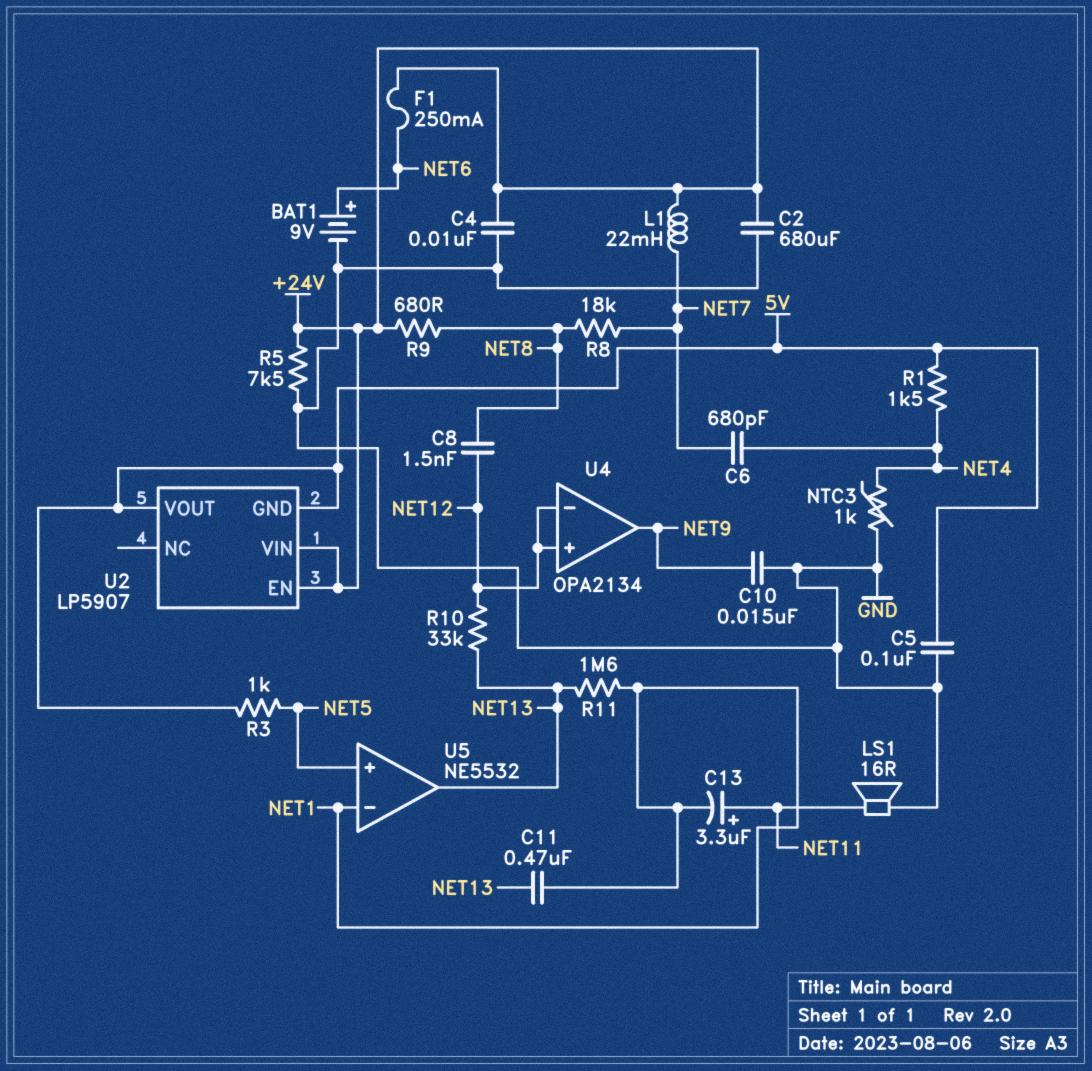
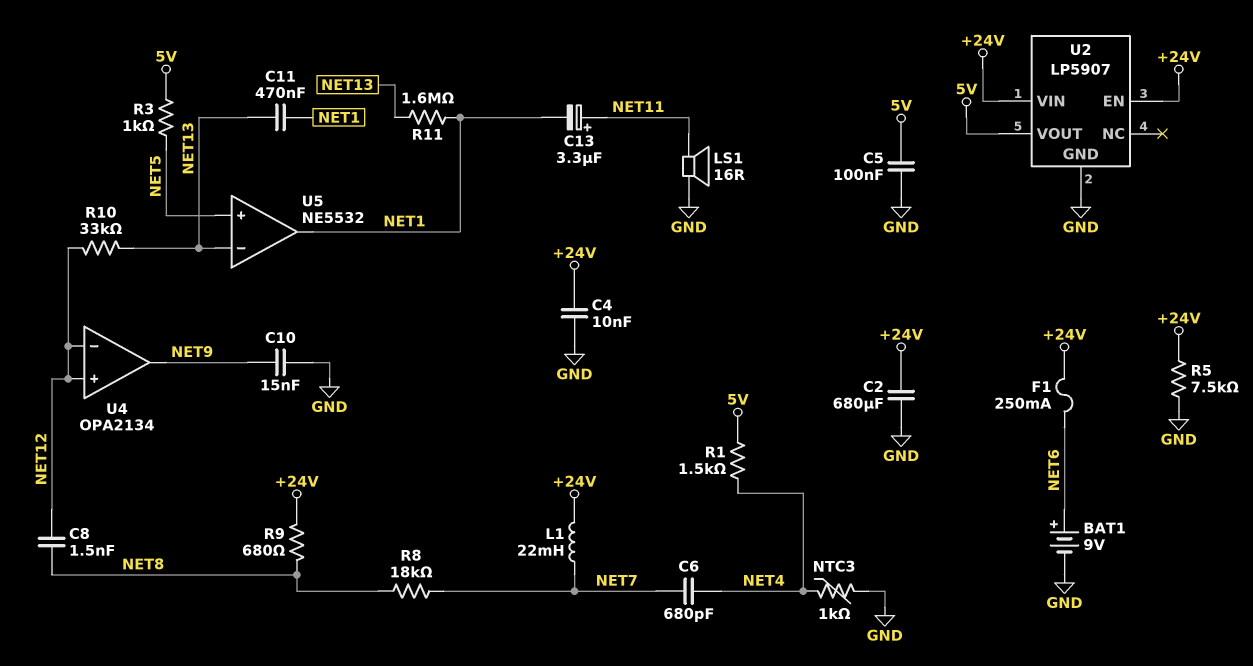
U2 pin GND: 5V -> GND
U5 pin in-: NET1 -> NET13
U5 pin out: NET13 -> NET1

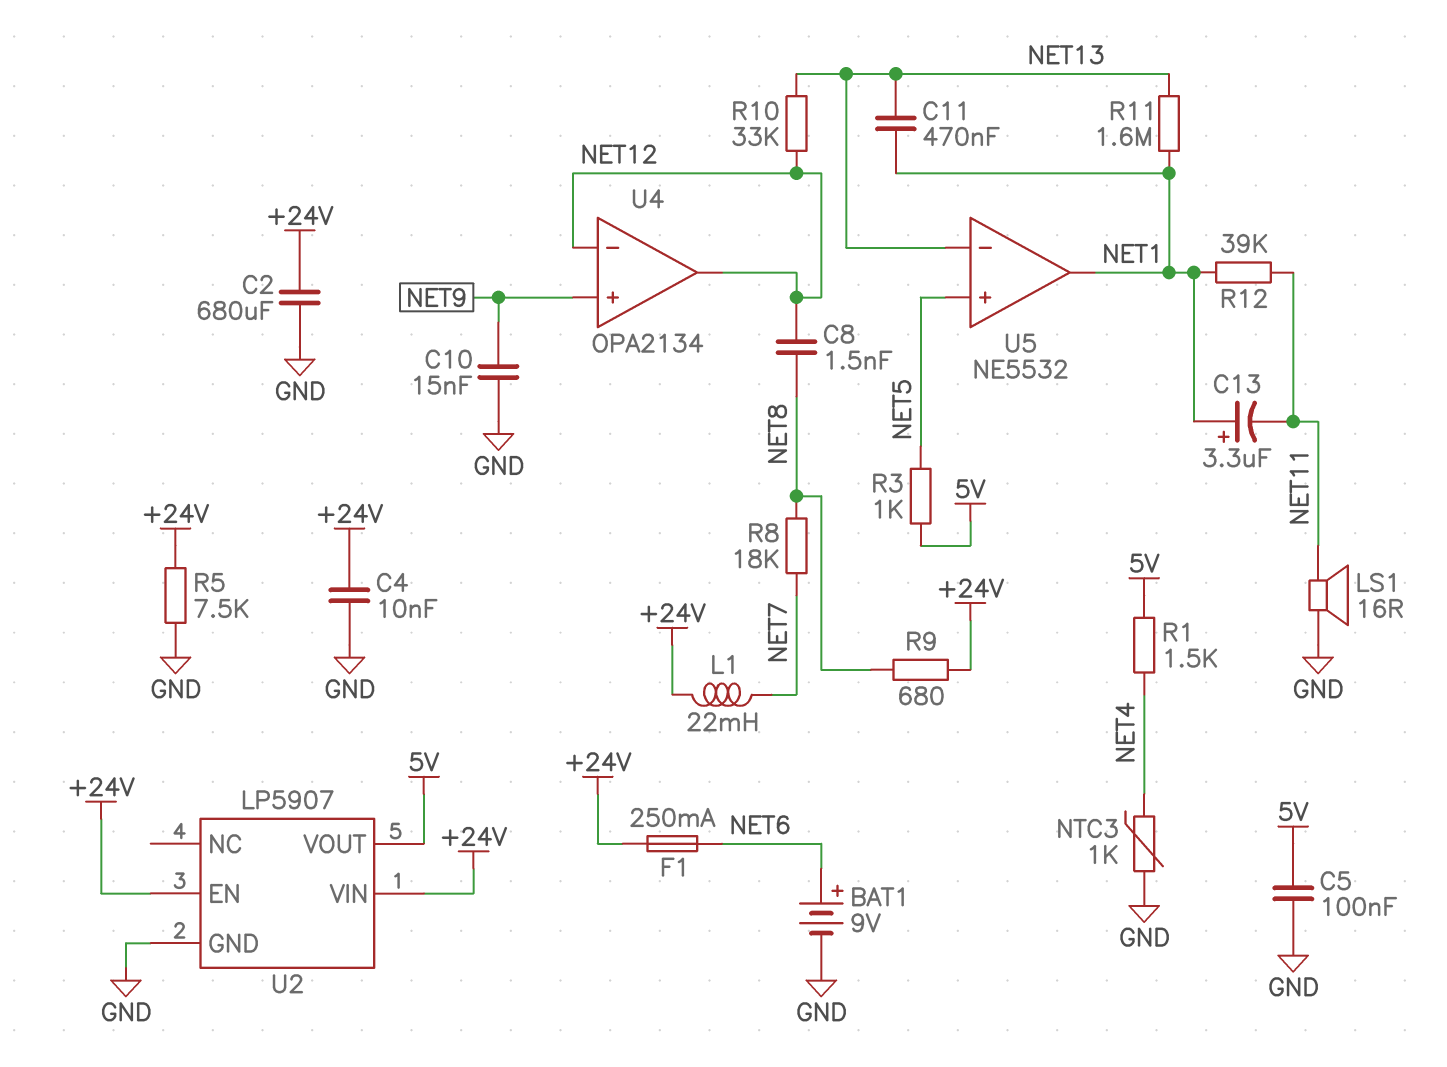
C6: 680pF (NET4, NET7) -> none
C13: 3.3uF (plus NET11, minus NET1) -> 3.3uF (plus NET1, minus NET11)
R12: none -> 39k (NET1, NET11)
U4 pin in+: NET12 -> NET9
U4 pin out: NET9 -> NET12

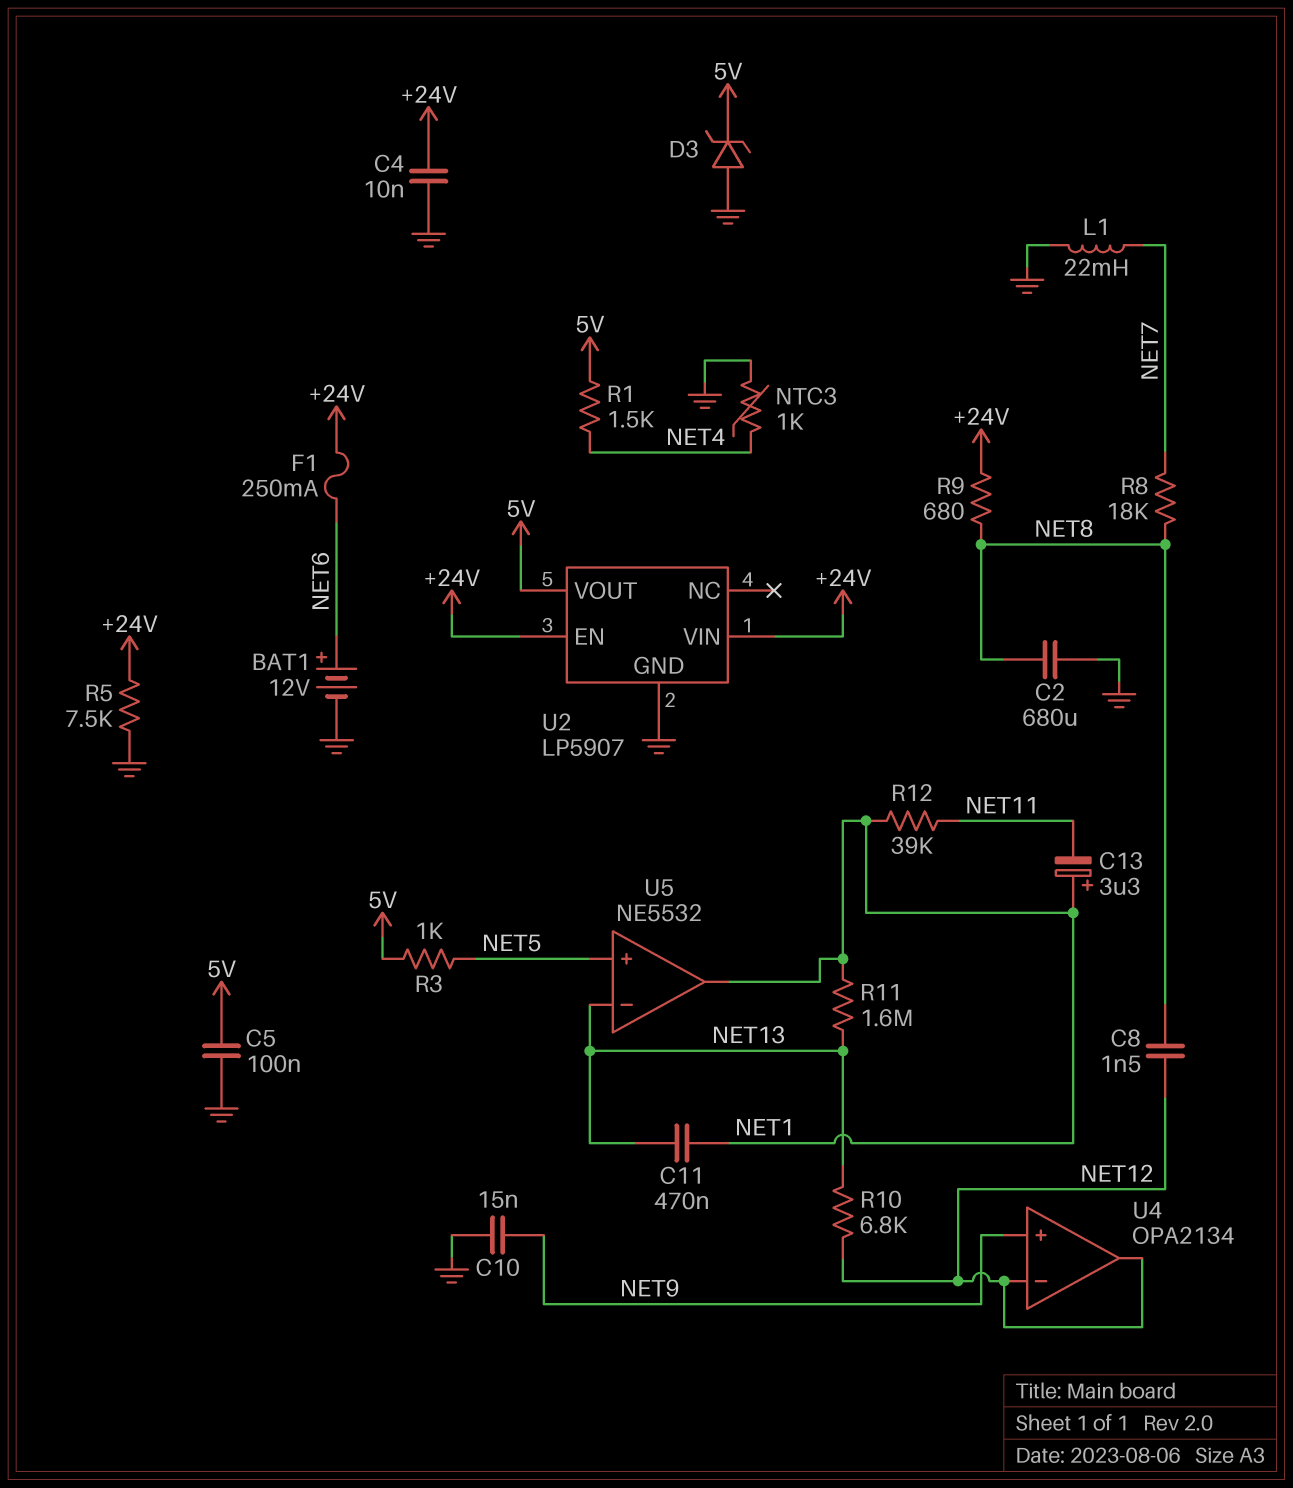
BAT1: 9V (plus NET6, minus GND) -> 12V (plus NET6, minus GND)
C2: 680uF (+24V, GND) -> 680uF (GND, NET8)
D3: none -> zener (A GND, K 5V)
L1: 22mH (+24V, NET7) -> 22mH (GND, NET7)
LS1: speaker 16R (GND, NET11) -> none
R10: 33k (NET12, NET13) -> 6.8k (NET12, NET13)

